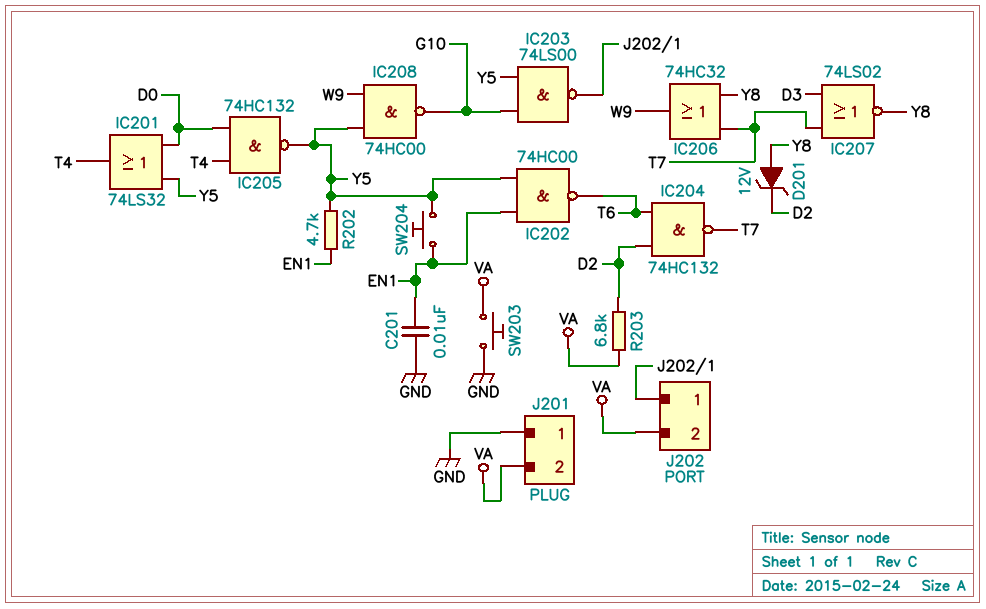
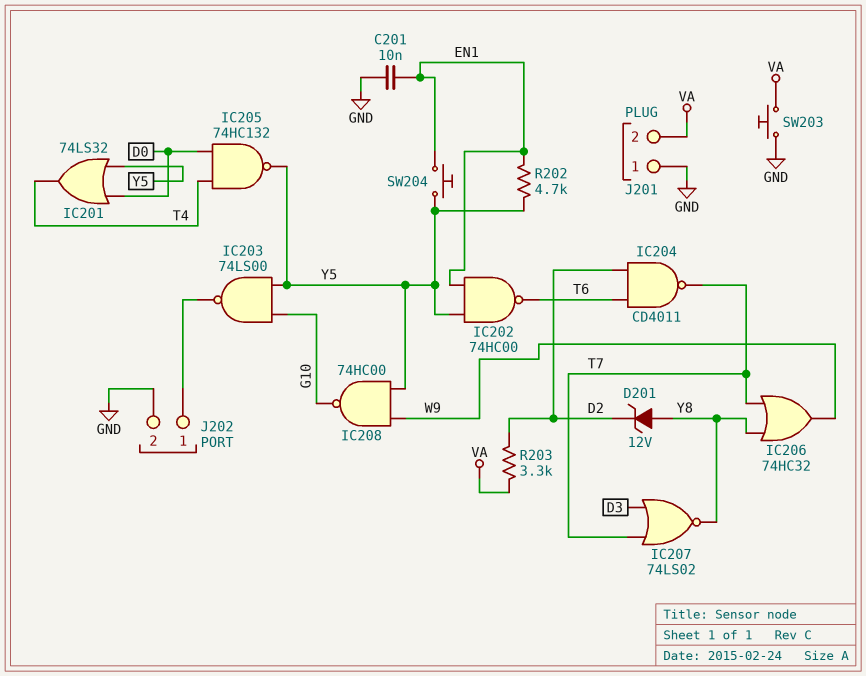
IC204: NAND 74HC132 (in D2, in T6, out T7) -> NAND CD4011 (in D2, in T6, out T7)
J202 pin 2: VA -> GND
R203: 6.8k (D2, VA) -> 3.3k (D2, VA)

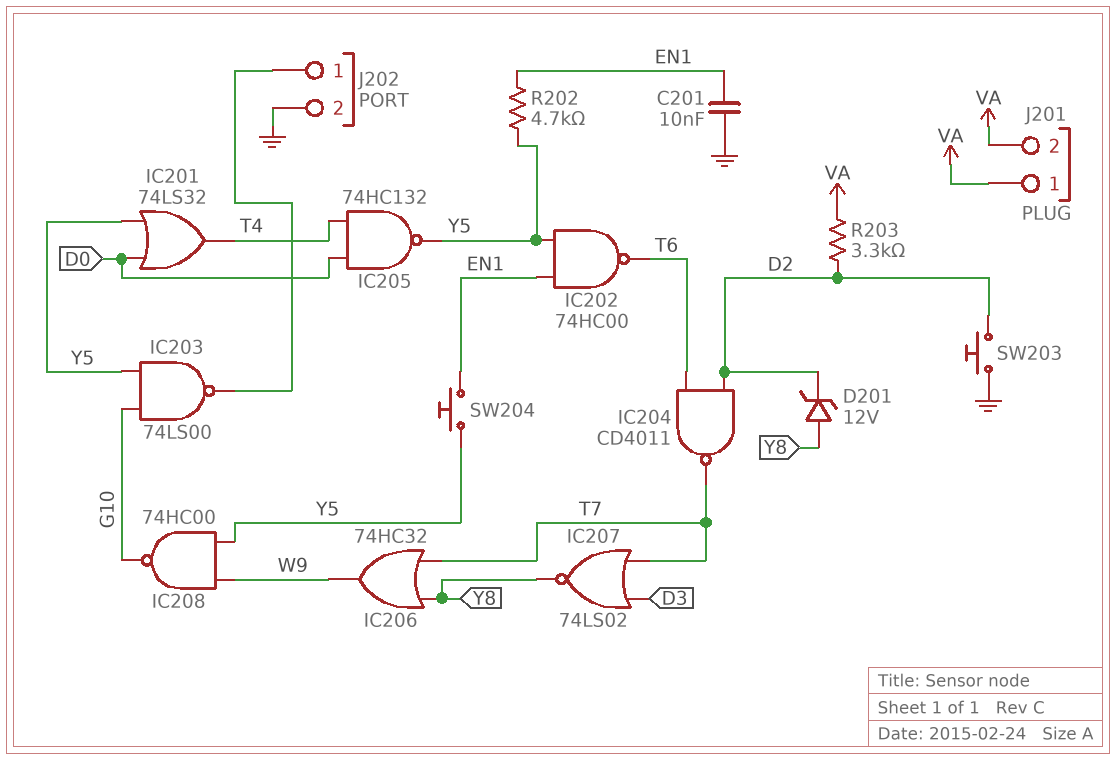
J201 pin 1: GND -> VA
SW203: button (GND, VA) -> button (D2, GND)

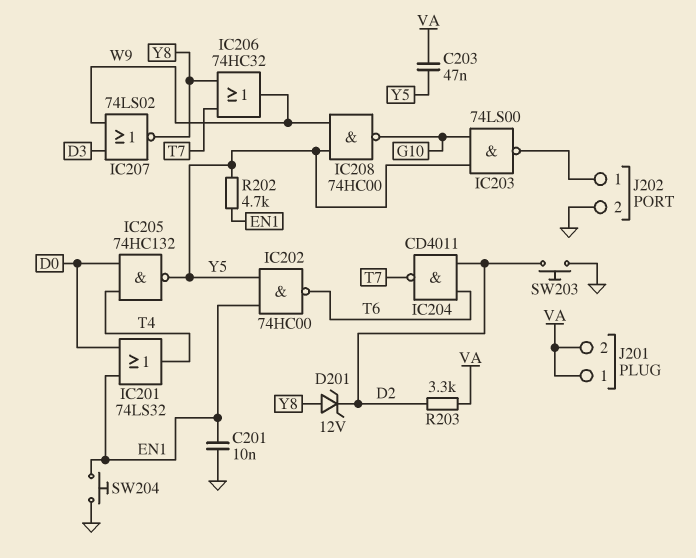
C203: none -> 47nF (VA, Y5)
IC201: OR 74LS32 (in D0, in Y5, out T4) -> OR 74LS32 (in D0, in EN1, out T4)
IC207: NOR 74LS02 (in D3, in T7, out Y8) -> NOR 74LS02 (in D3, in W9, out Y8)
SW204: button (EN1, Y5) -> button (EN1, GND)

